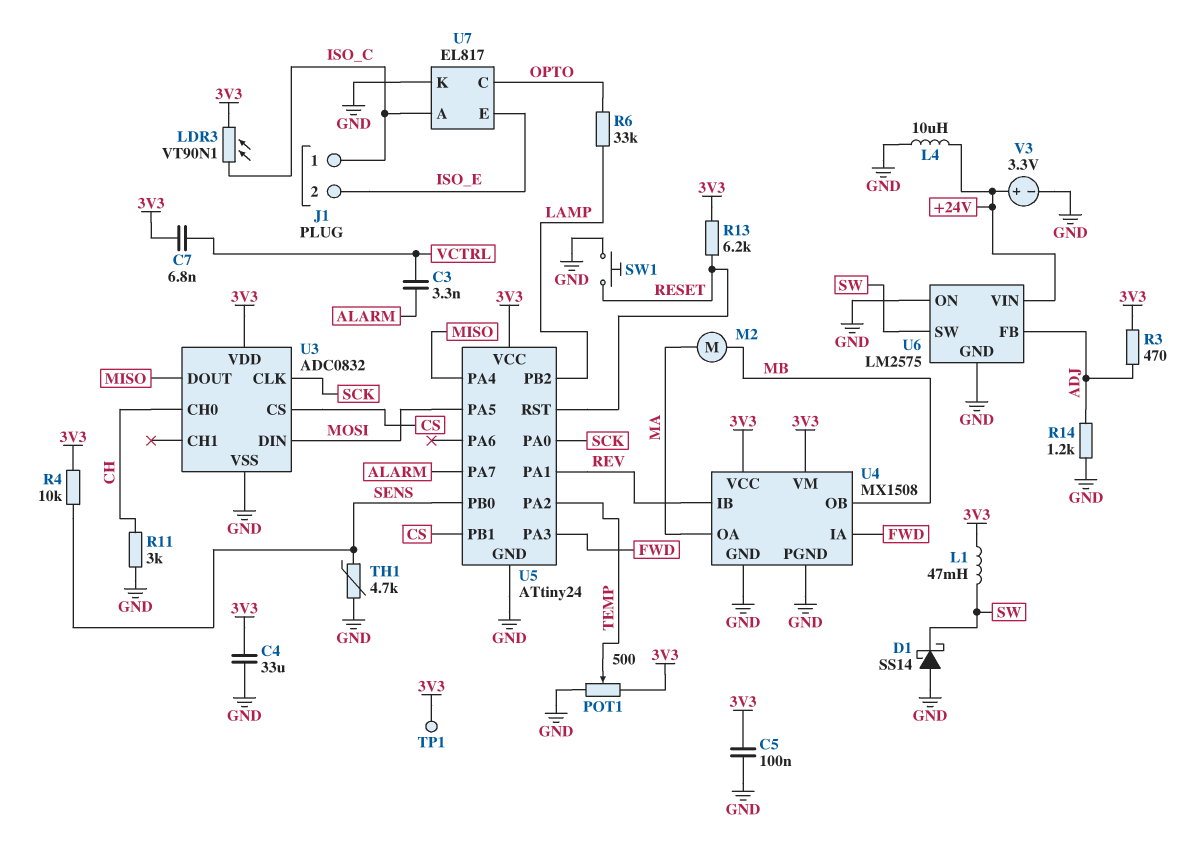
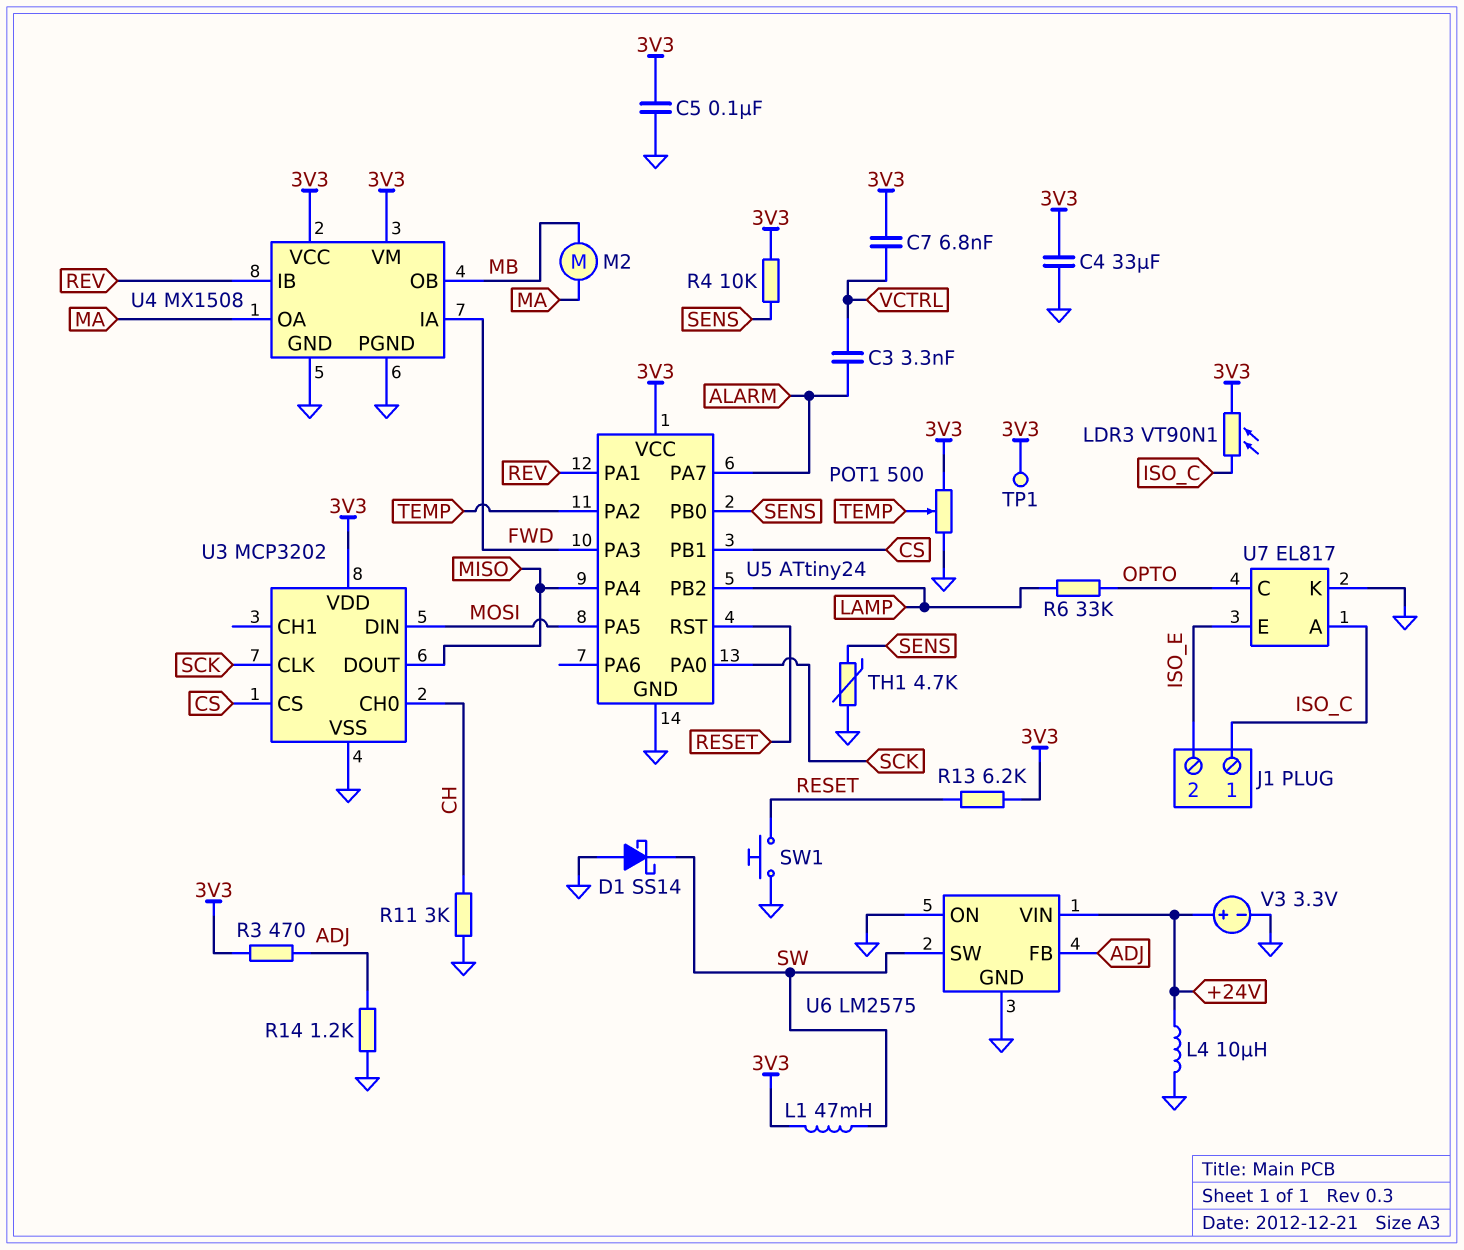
U3: ADC0832 -> MCP3202

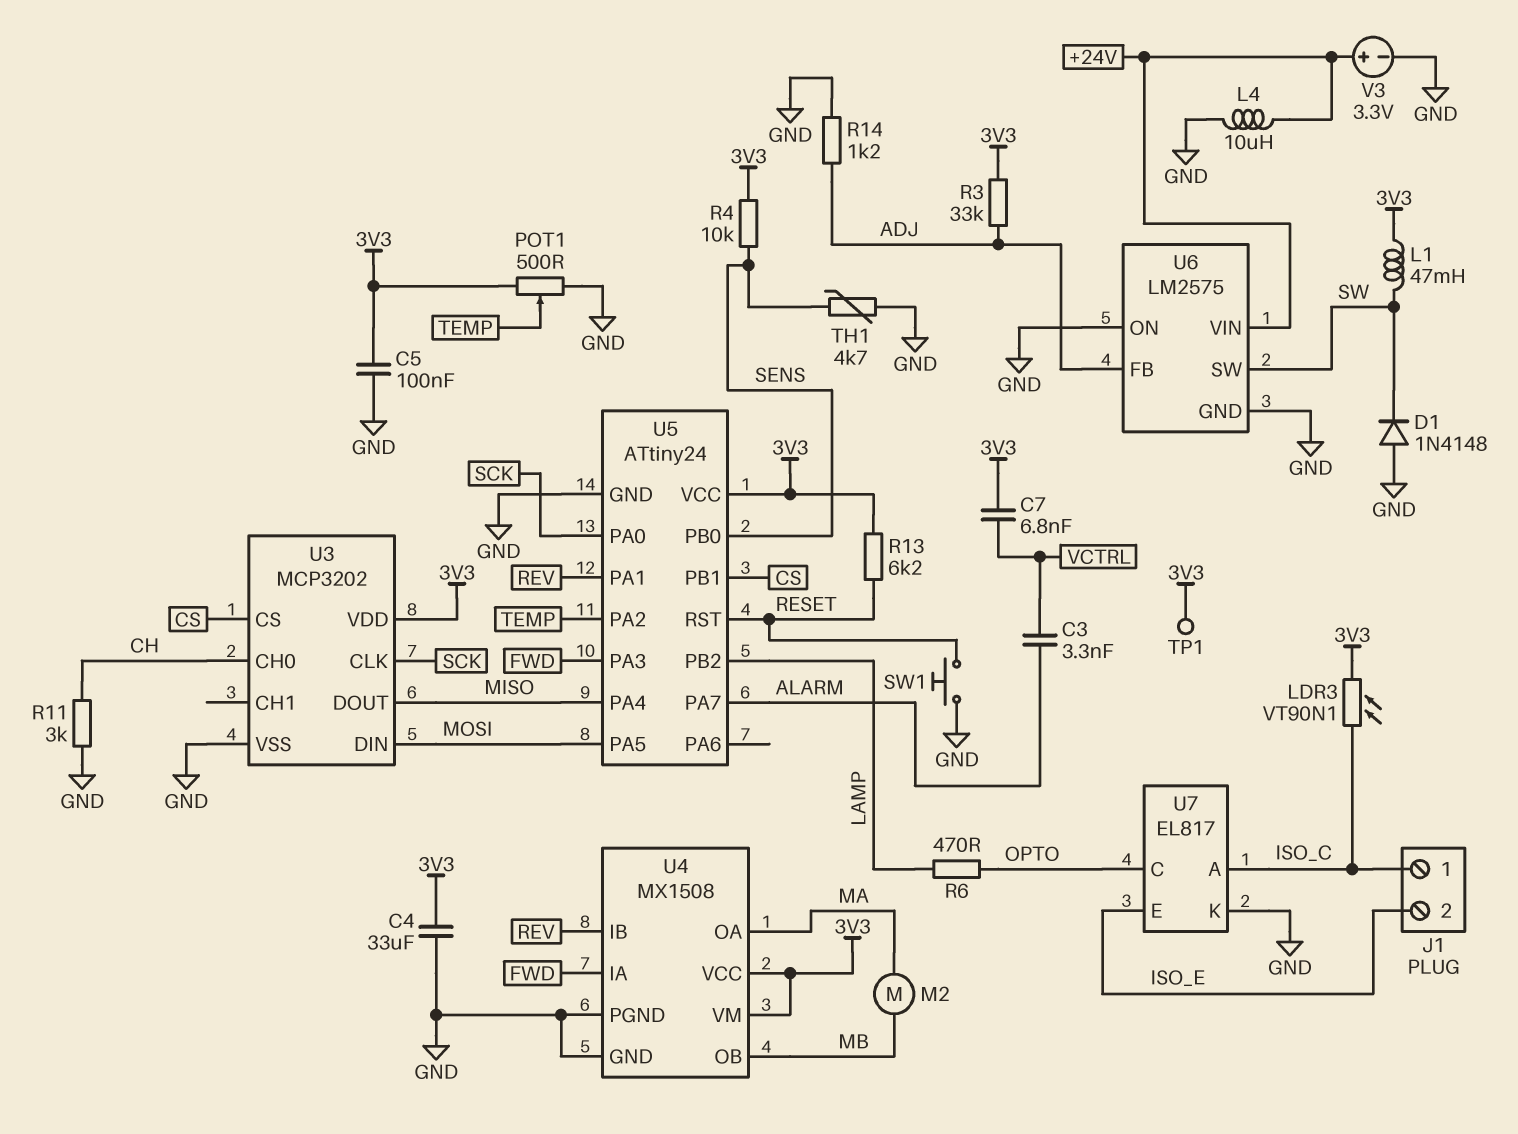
D1: schottky SS14 (A GND, K SW) -> diode 1N4148 (A GND, K SW)
R3: 470 (3V3, ADJ) -> 33k (3V3, ADJ)
R6: 33k (LAMP, OPTO) -> 470 (LAMP, OPTO)

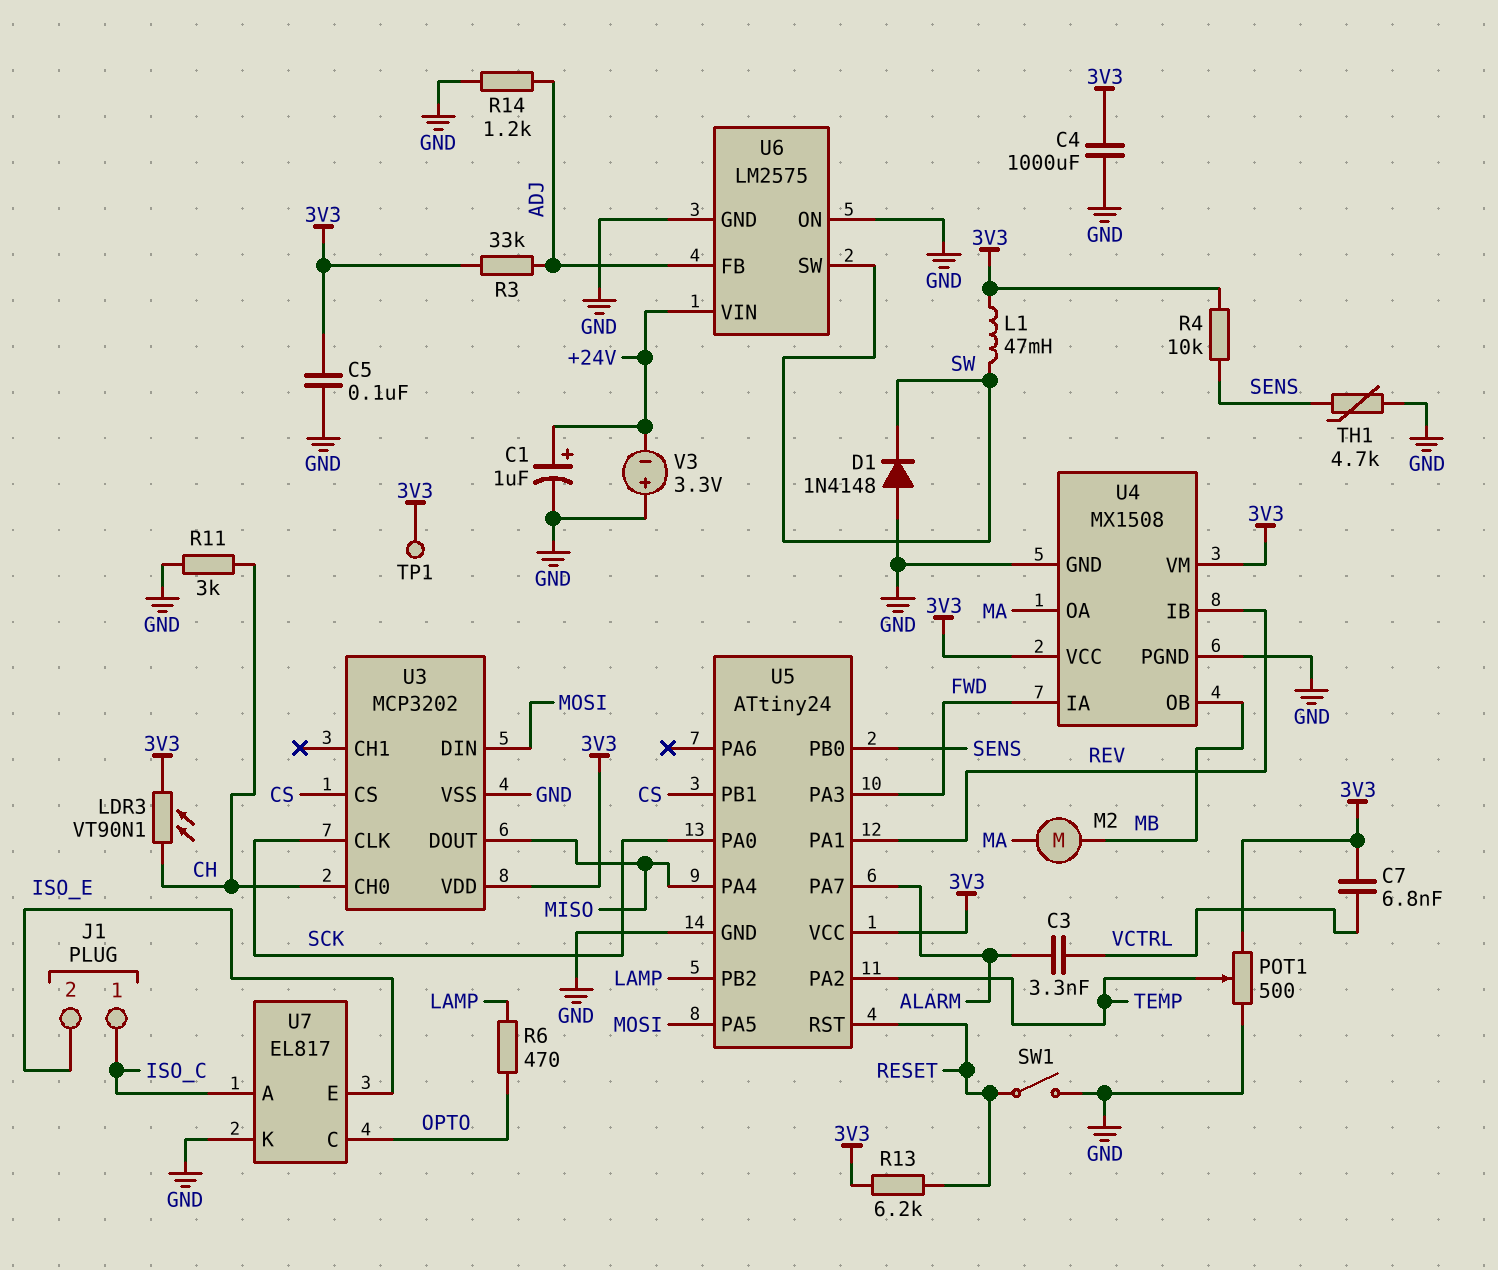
C1: none -> 1uF (plus +24V, minus GND)
C4: 33uF (3V3, GND) -> 1000uF (3V3, GND)
L4: 10uH (+24V, GND) -> none
LDR3: VT90N1 (3V3, ISO_C) -> VT90N1 (3V3, CH)
SW1: button (GND, RESET) -> switch (GND, RESET)
V3: 3.3V (plus +24V, minus GND) -> 3.3V (plus GND, minus +24V)

